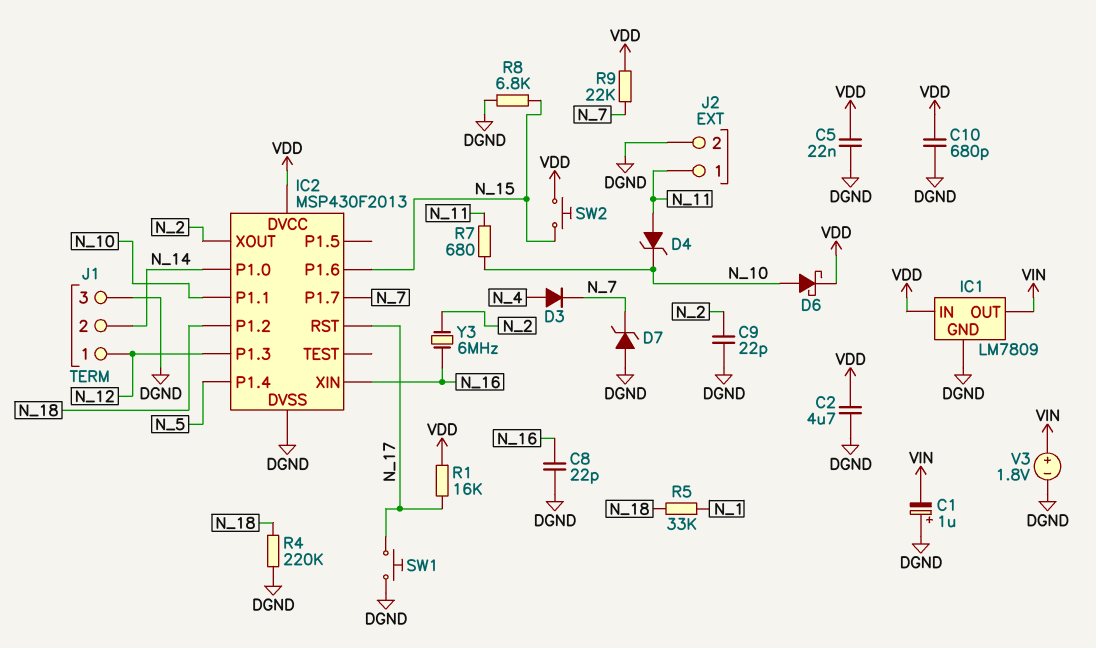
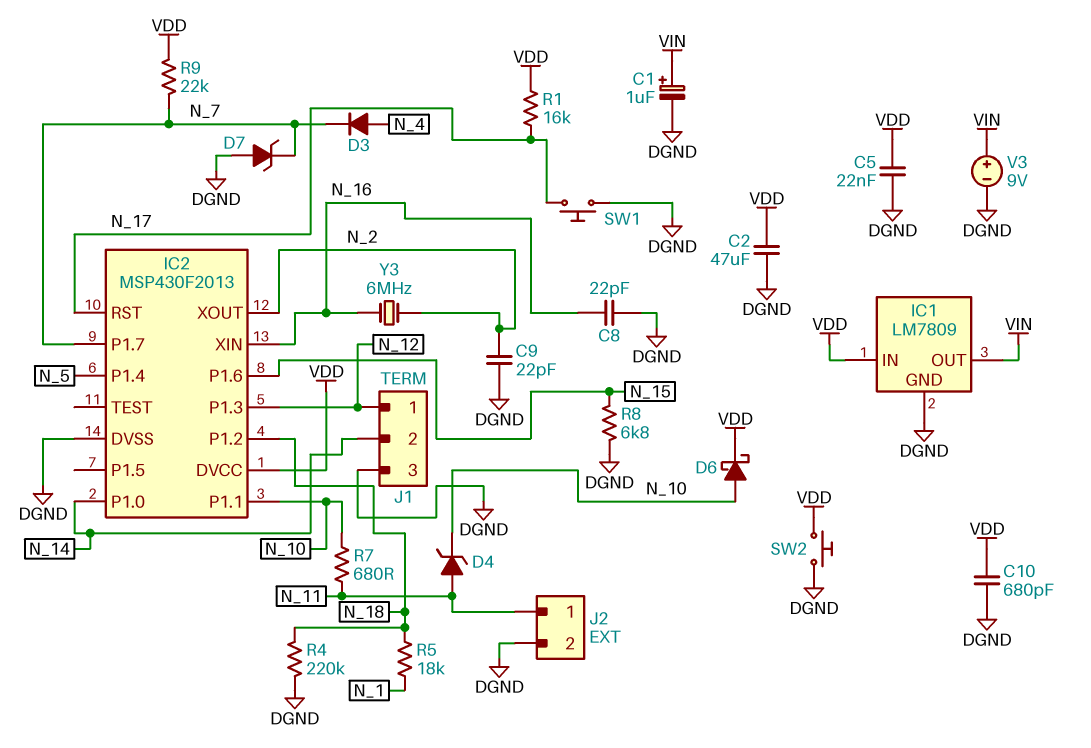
C1: 1uF (plus DGND, minus VIN) -> 1uF (plus VIN, minus DGND)
C2: 4.7uF (DGND, VDD) -> 47uF (DGND, VDD)
R5: 33k (N_1, N_18) -> 18k (N_1, N_18)
SW2: button (N_15, VDD) -> button (DGND, VDD)
V3: 1.8V (plus VIN, minus DGND) -> 9V (plus VIN, minus DGND)

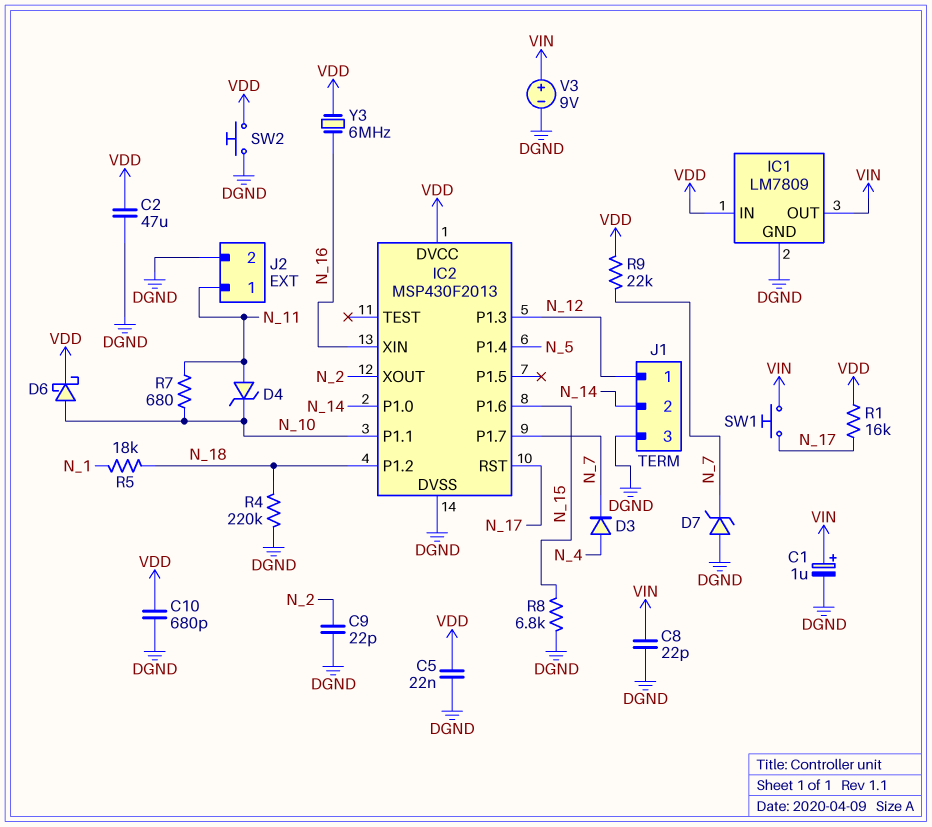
C8: 22pF (DGND, N_16) -> 22pF (DGND, VIN)
SW1: button (DGND, N_17) -> button (N_17, VIN)
Y3: 6MHz (N_2, N_16) -> 6MHz (N_16, VDD)

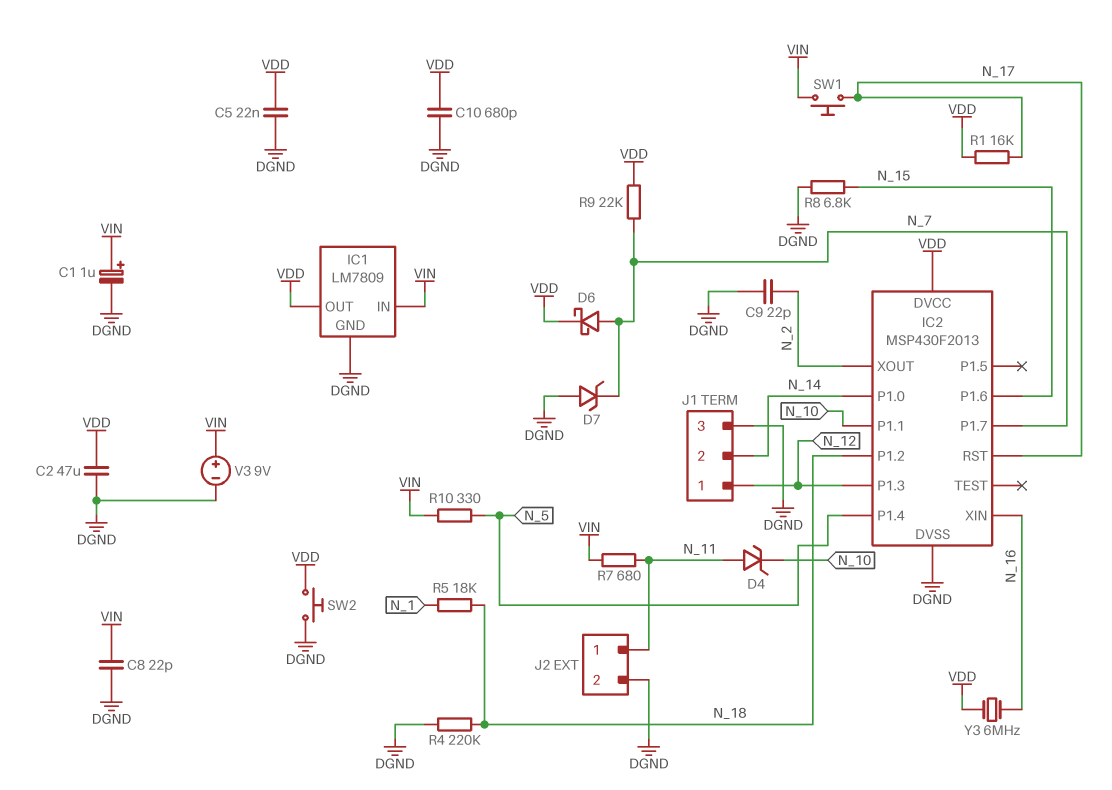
D3: diode (A N_4, K N_7) -> none
D6: schottky (A N_10, K VDD) -> schottky (A N_7, K VDD)
IC1 pin IN: VDD -> VIN
IC1 pin OUT: VIN -> VDD
R7: 680 (N_10, N_11) -> 680 (N_11, VIN)
R10: none -> 330 (N_5, VIN)

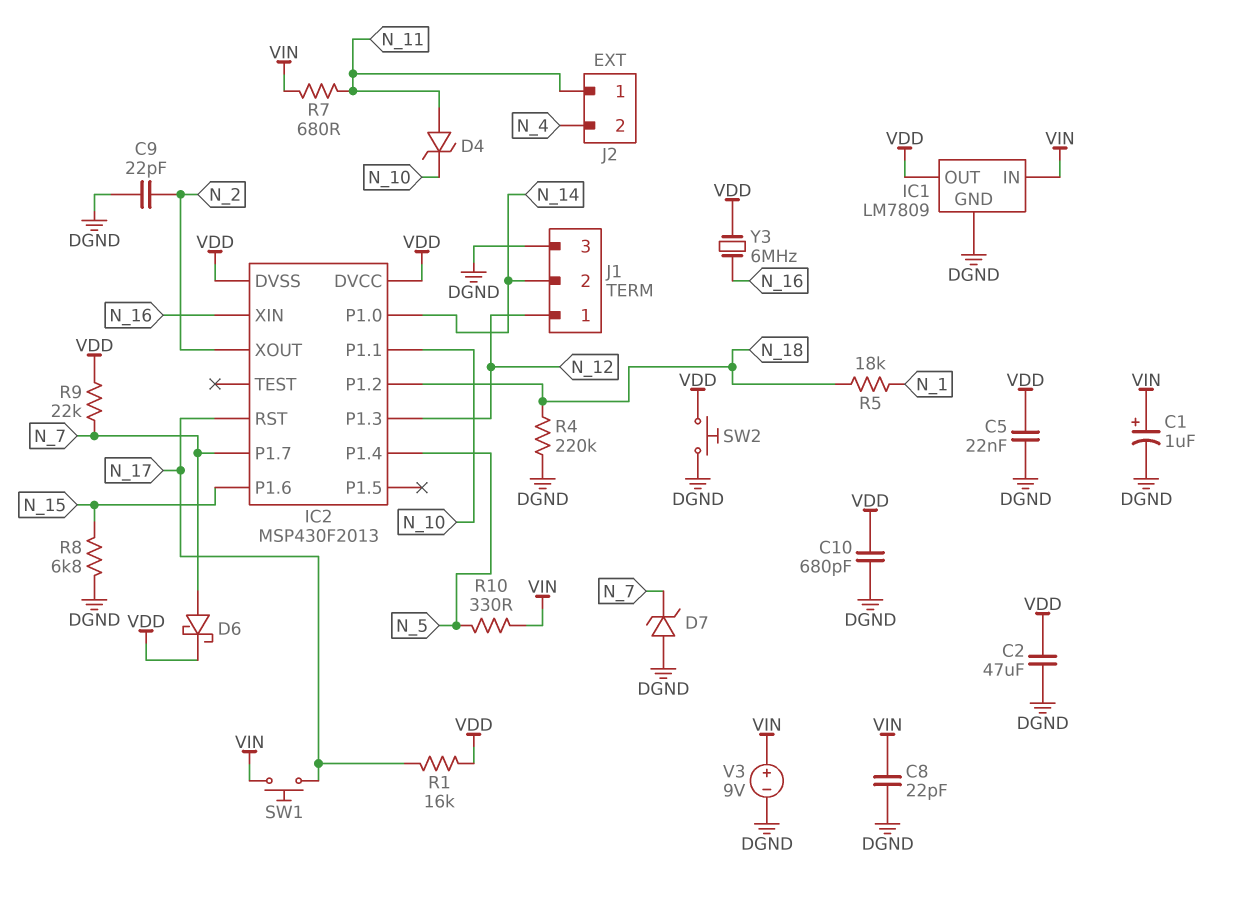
IC2 pin DVSS: DGND -> VDD
J2 pin 2: DGND -> N_4

